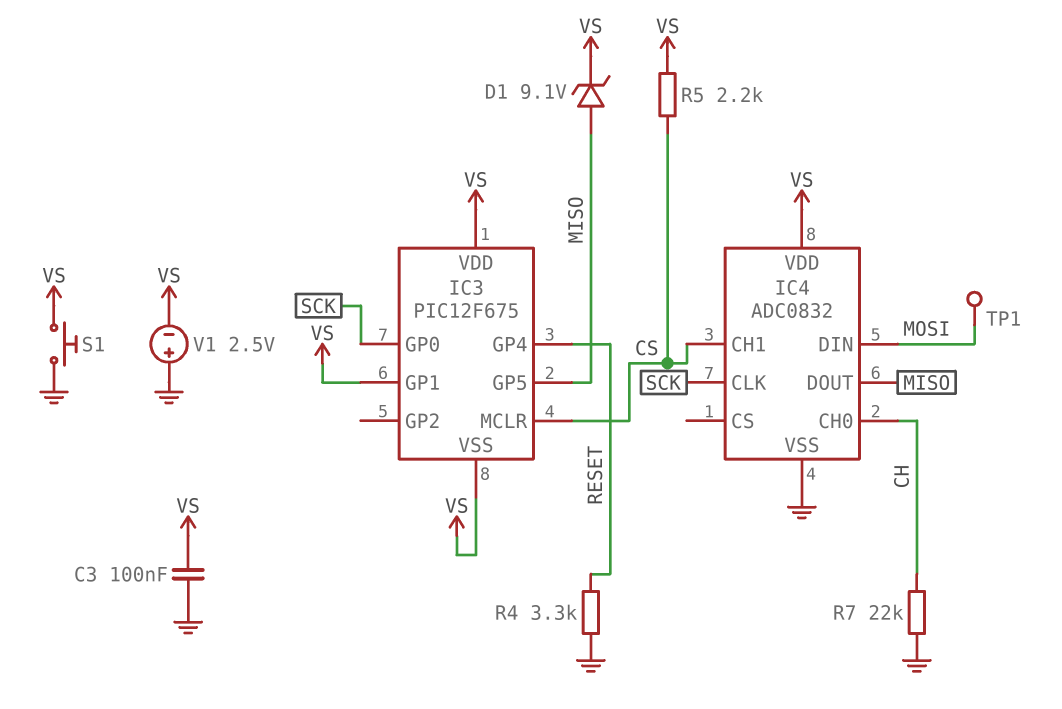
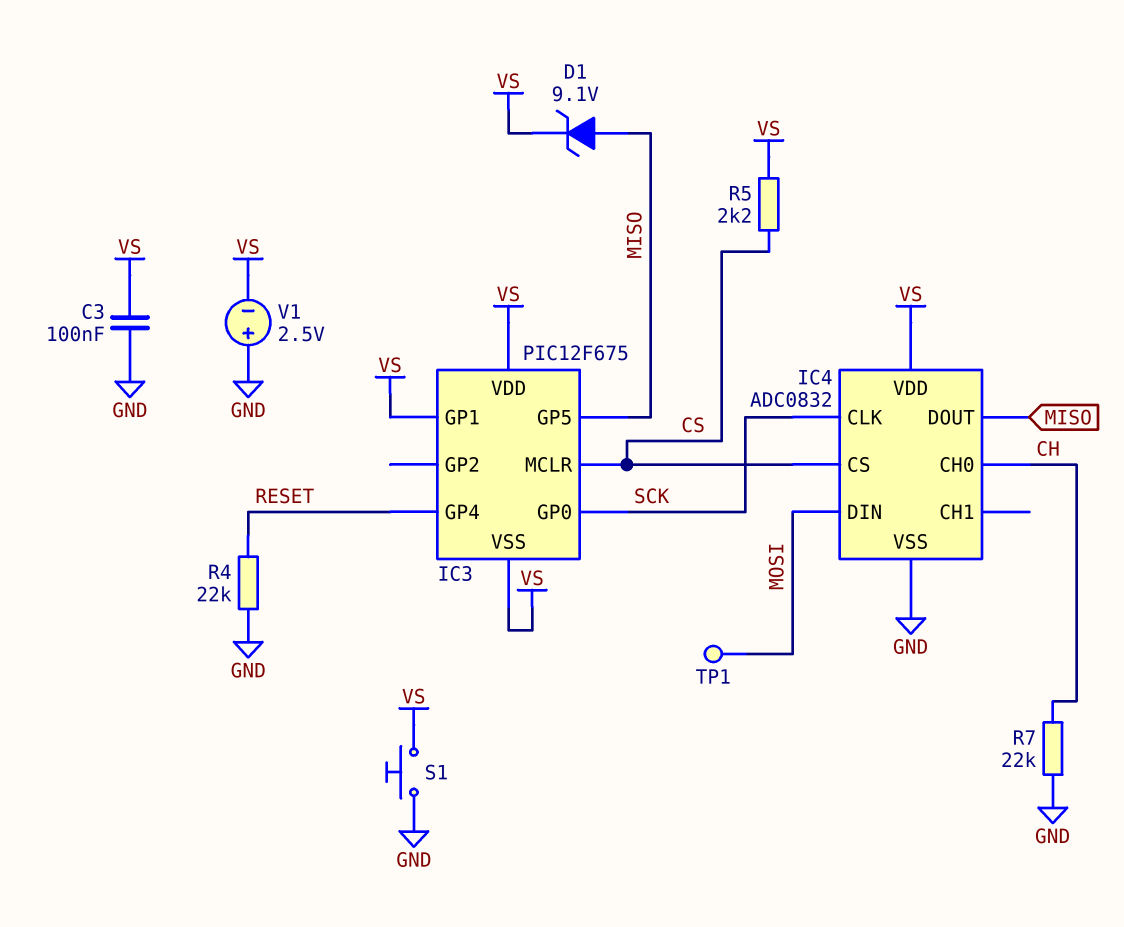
IC4 pin CH1: CS -> none
IC4 pin CS: none -> CS
R4: 3.3k (GND, RESET) -> 22k (GND, RESET)

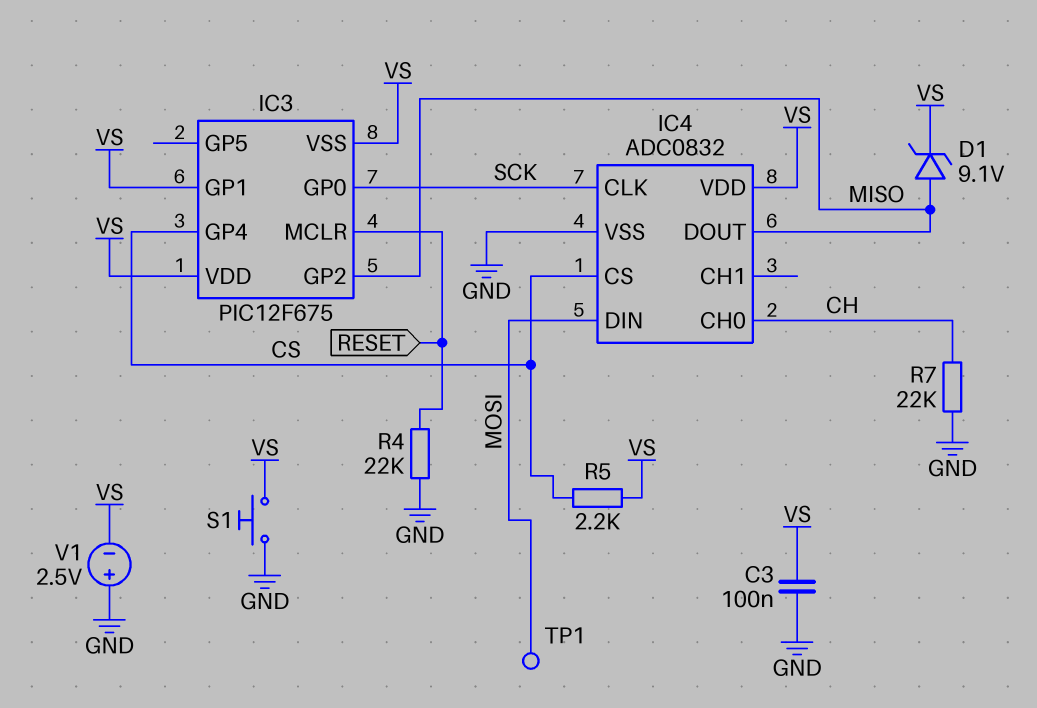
IC3 pin GP2: none -> MISO
IC3 pin GP4: RESET -> CS
IC3 pin GP5: MISO -> none
IC3 pin MCLR: CS -> RESET

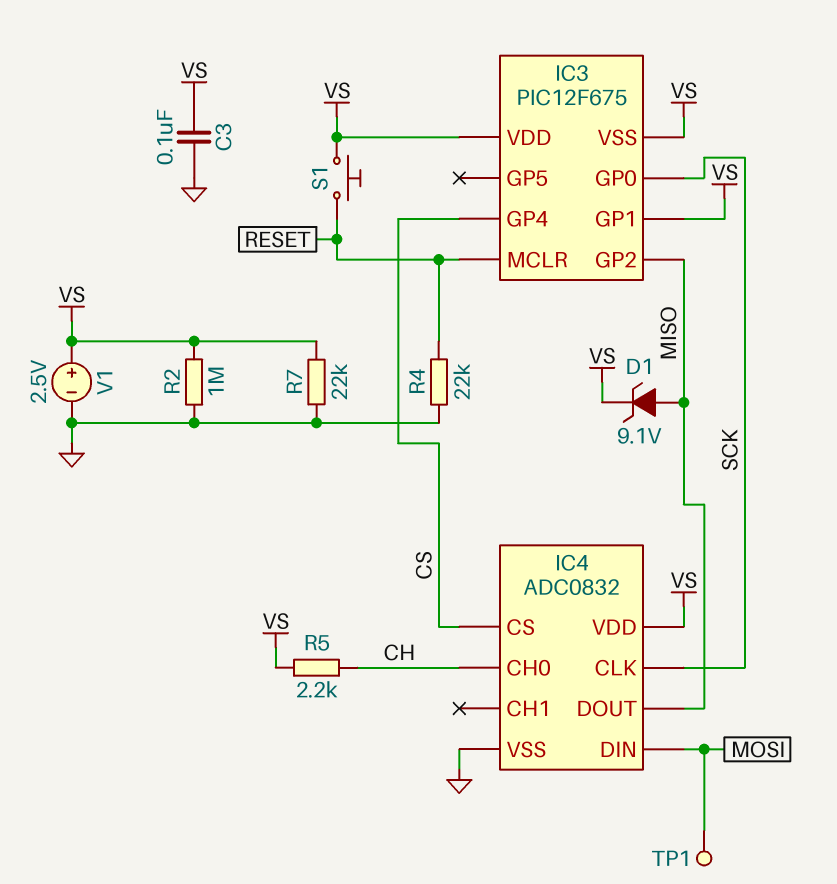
R2: none -> 1M (GND, VS)
R5: 2.2k (CS, VS) -> 2.2k (CH, VS)
R7: 22k (CH, GND) -> 22k (GND, VS)
S1: button (GND, VS) -> button (RESET, VS)
V1: 2.5V (plus GND, minus VS) -> 2.5V (plus VS, minus GND)

